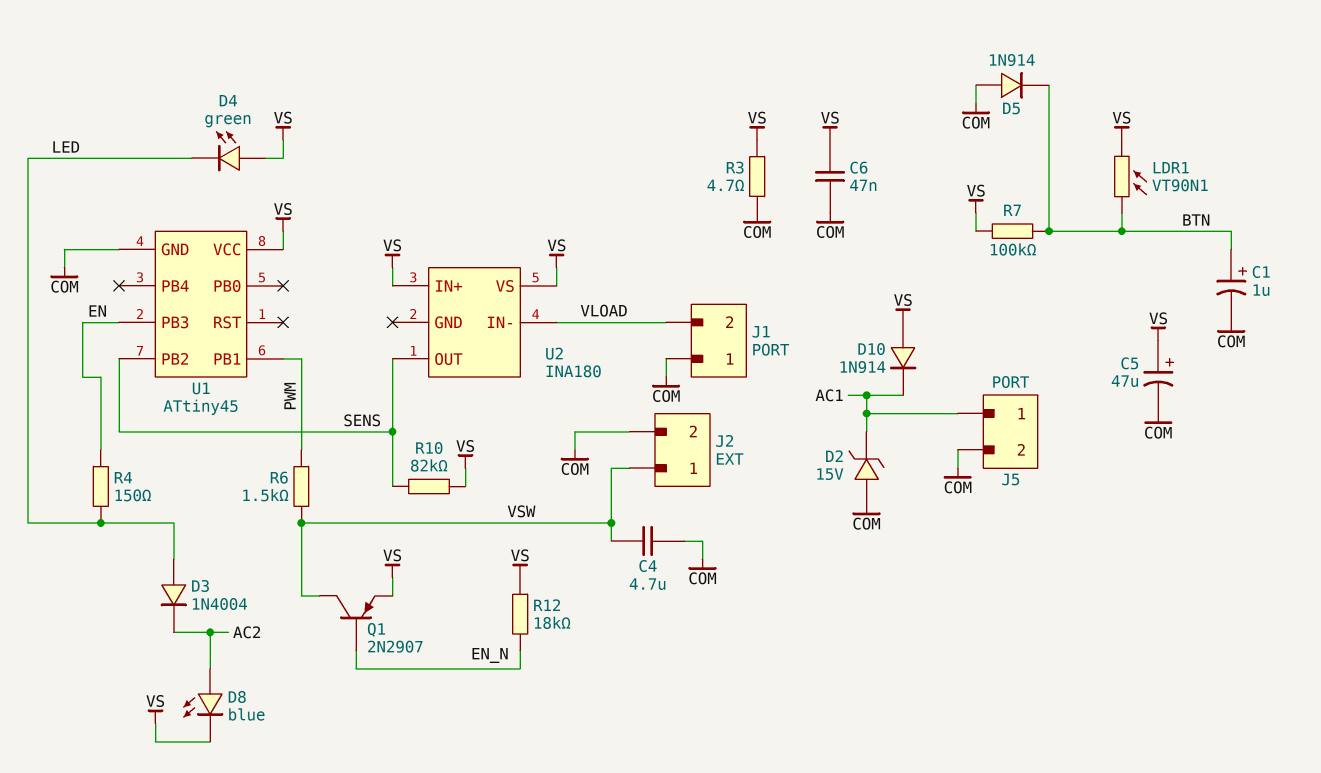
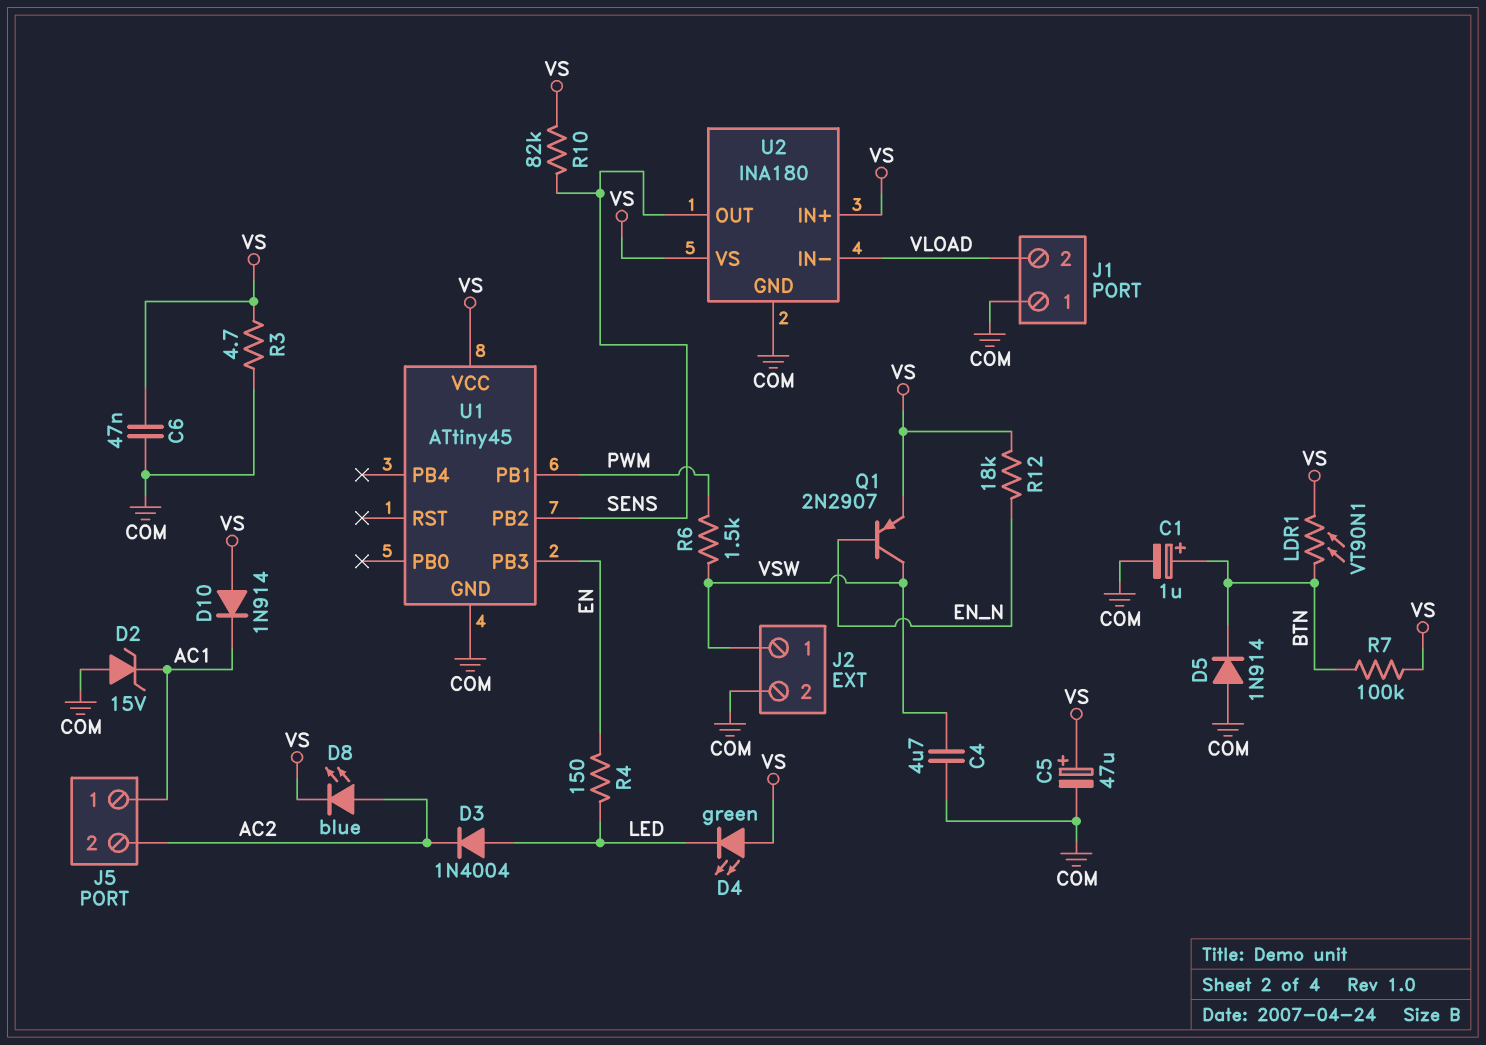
J5 pin 2: COM -> AC2
U2 pin GND: none -> COM

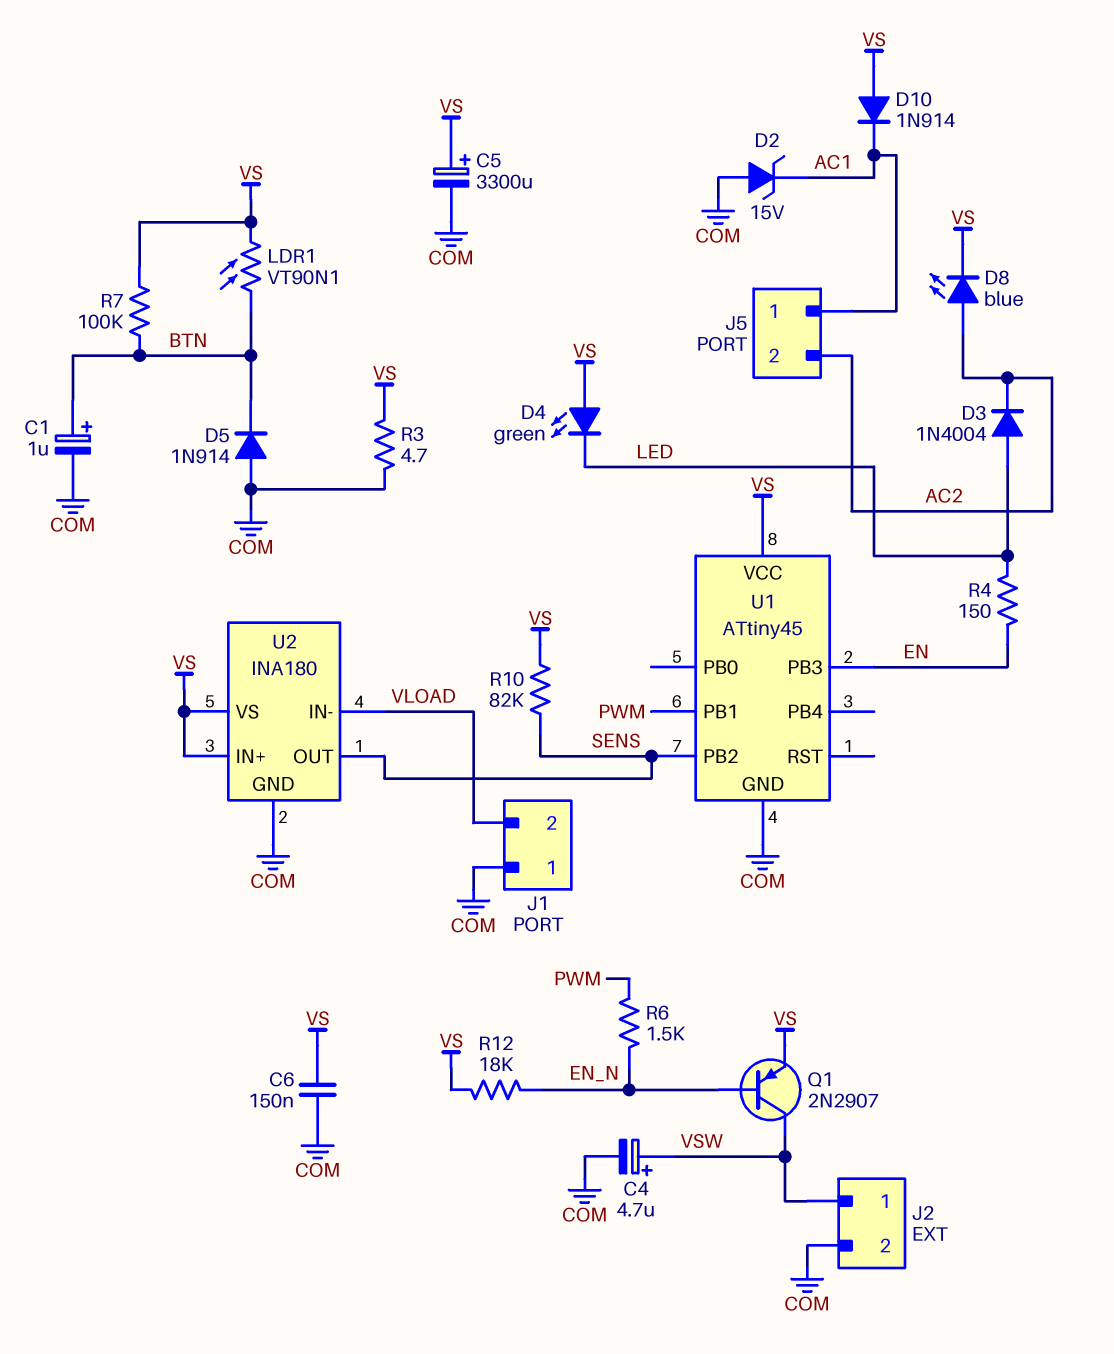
C4: 4.7uF (COM, VSW) -> 4.7uF (plus VSW, minus COM)
C5: 47uF (plus VS, minus COM) -> 3300uF (plus VS, minus COM)
C6: 47nF (COM, VS) -> 150nF (COM, VS)
R6: 1.5k (PWM, VSW) -> 1.5k (EN_N, PWM)

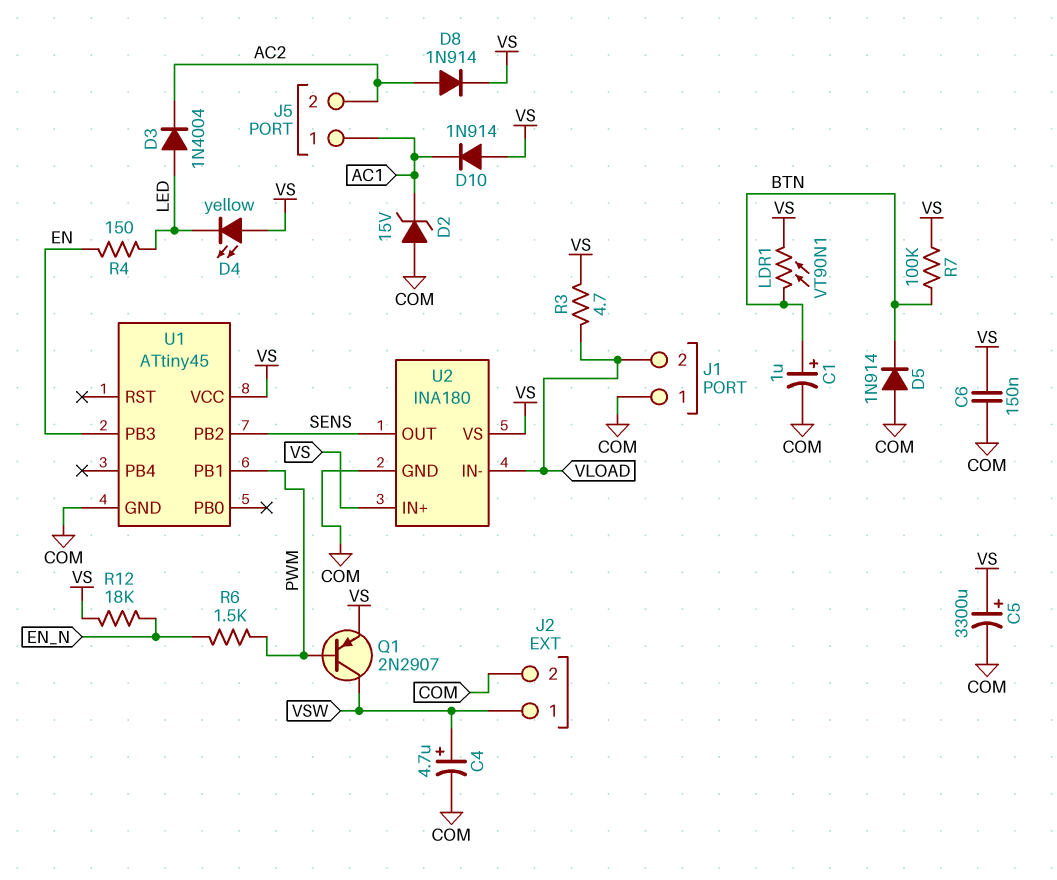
D4: LED green (A VS, K LED) -> LED yellow (A VS, K LED)
D8: LED blue (A AC2, K VS) -> diode 1N914 (A AC2, K VS)
Q1: PNP 2N2907 (B EN_N, C VSW, E VS) -> PNP 2N2907 (B PWM, C VSW, E VS)
R3: 4.7 (COM, VS) -> 4.7 (VLOAD, VS)
R10: 82k (SENS, VS) -> none

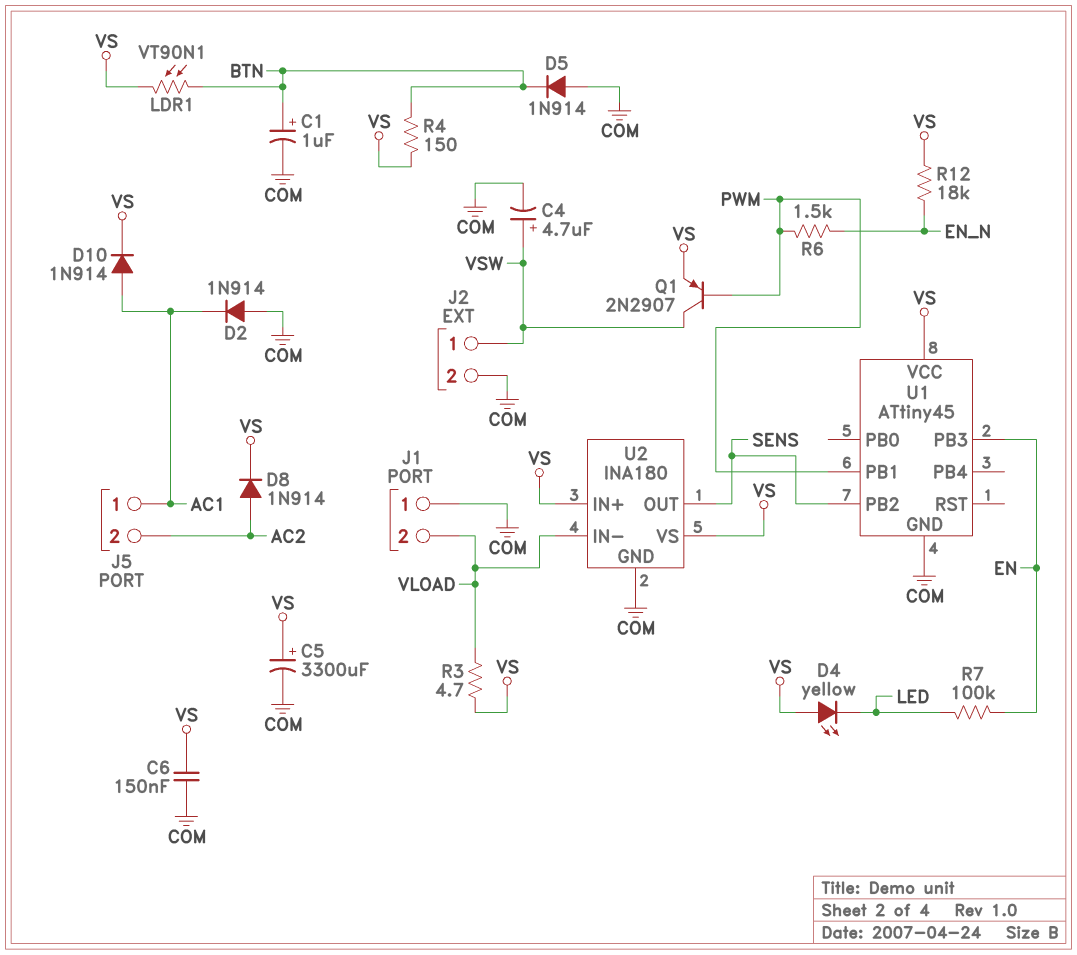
D2: zener 15V (A COM, K AC1) -> diode 1N914 (A COM, K AC1)
D3: diode 1N4004 (A LED, K AC2) -> none
D10: diode 1N914 (A VS, K AC1) -> diode 1N914 (A AC1, K VS)
R4: 150 (EN, LED) -> 150 (BTN, VS)
R7: 100k (BTN, VS) -> 100k (EN, LED)

